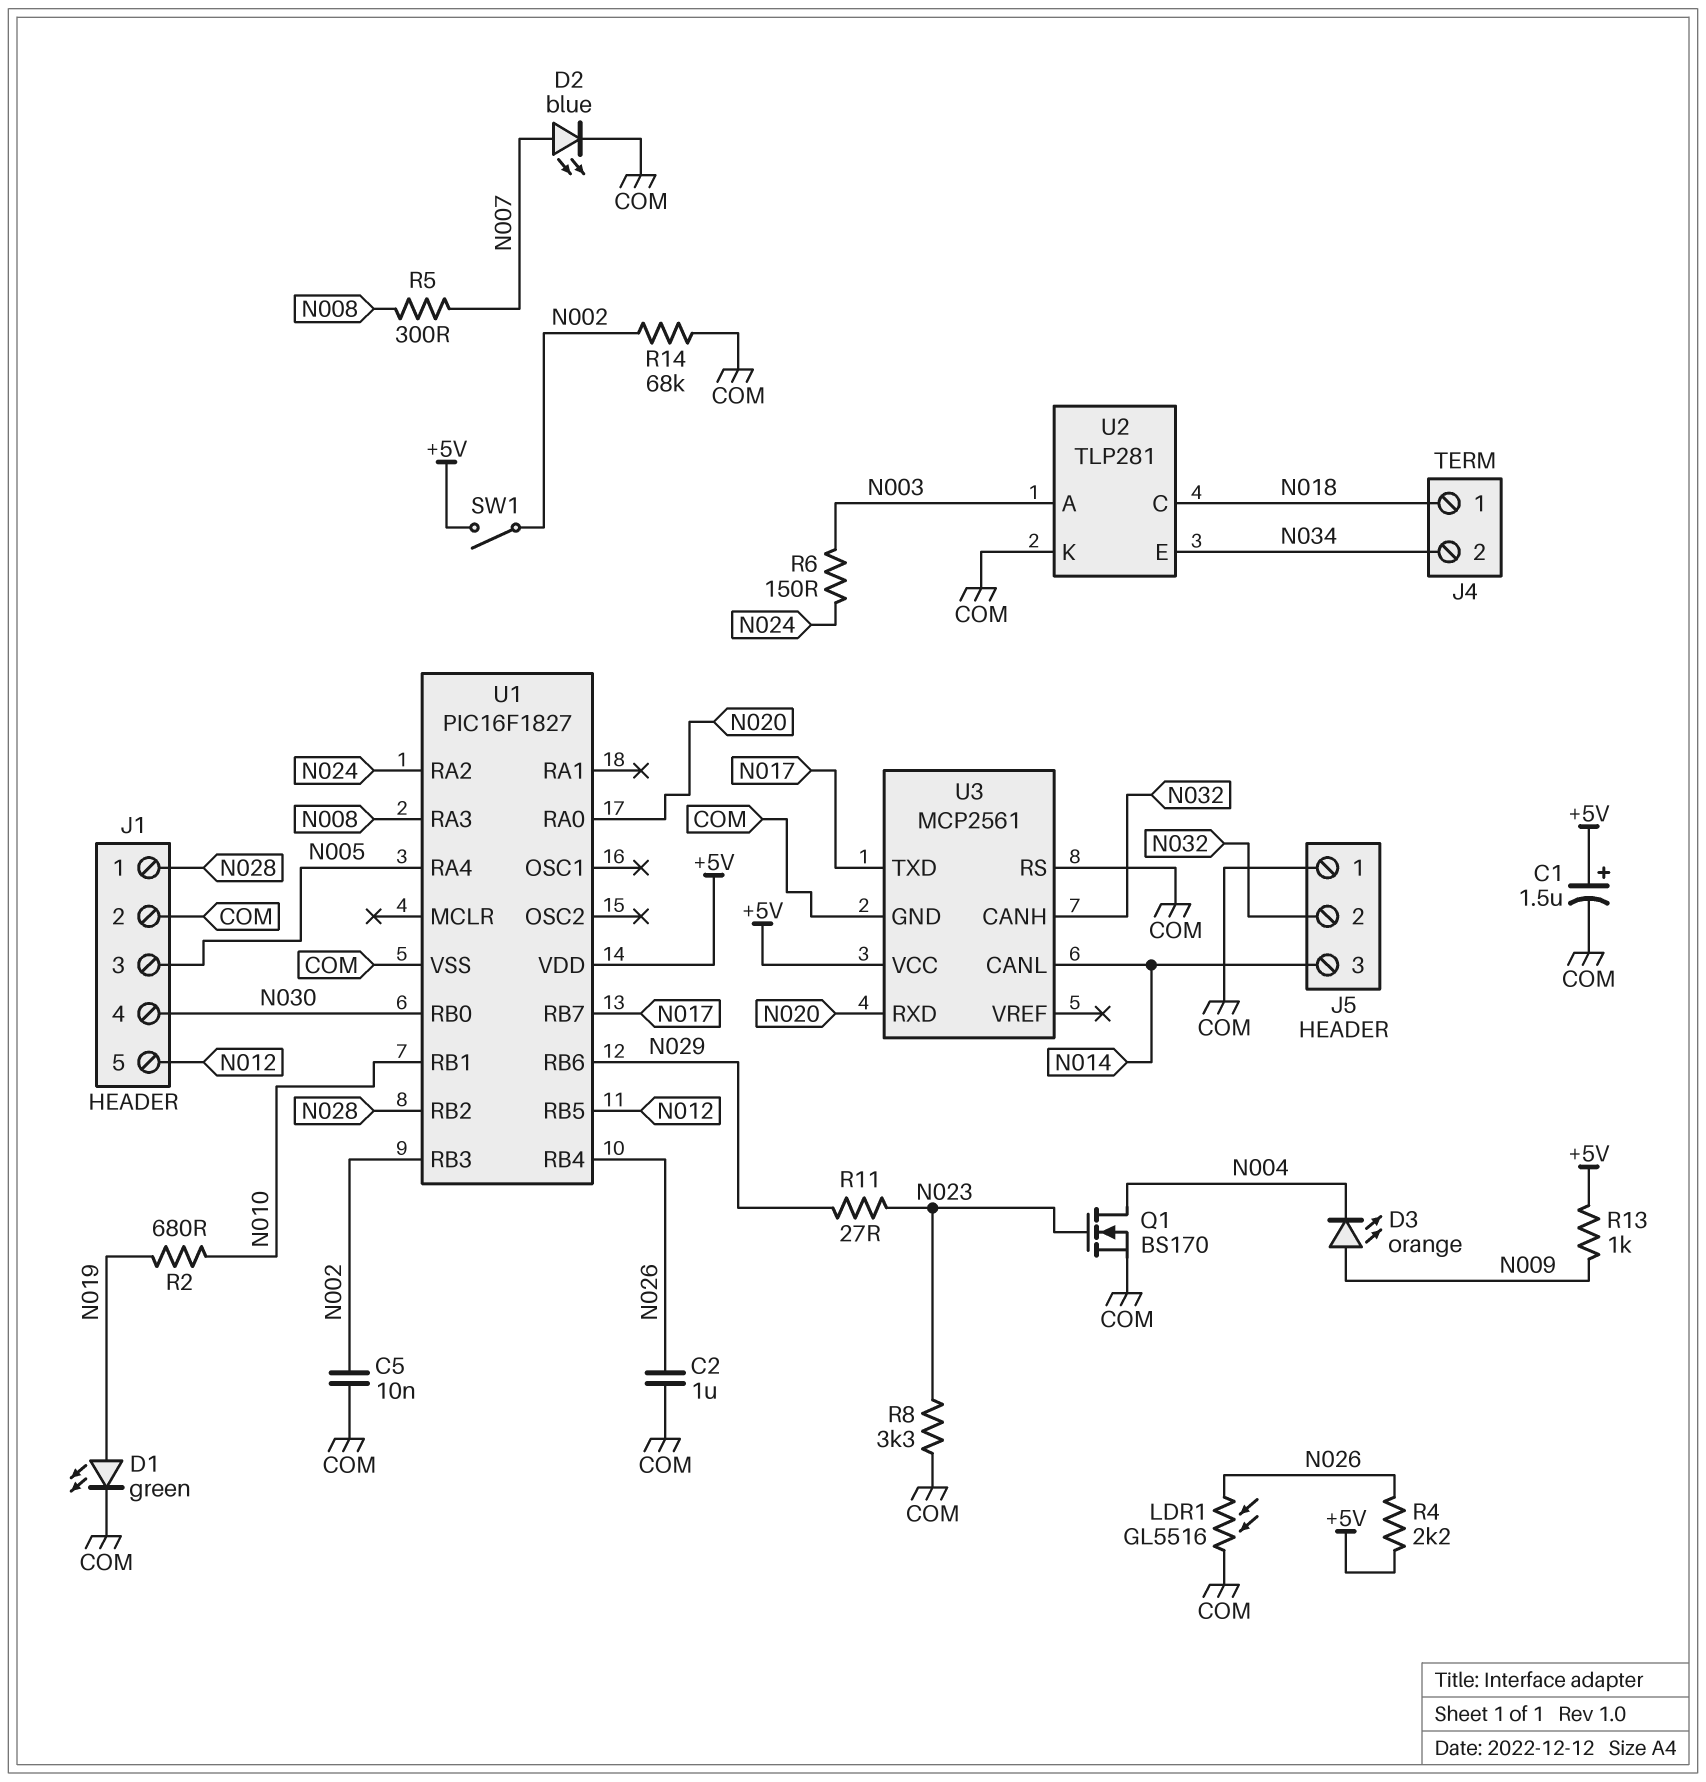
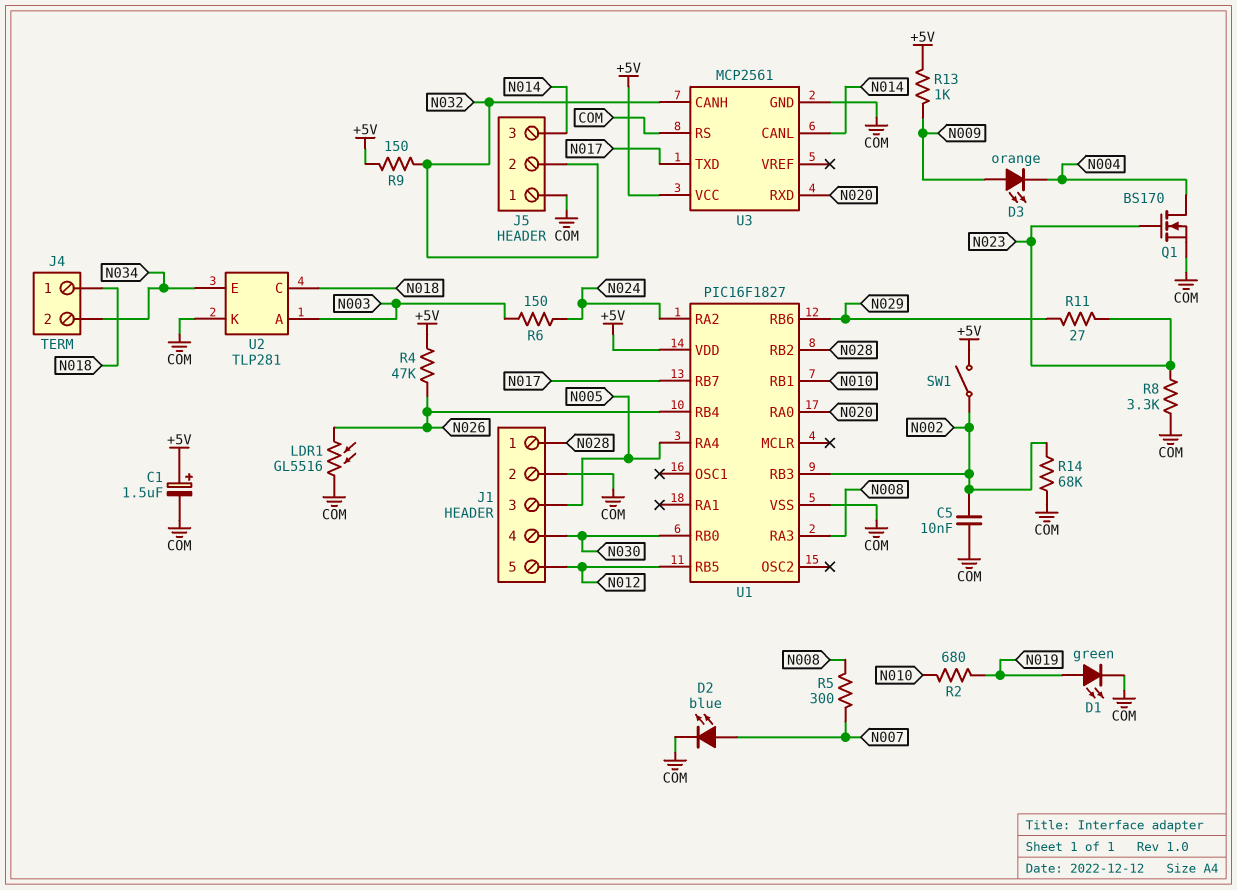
C2: 1uF (COM, N026) -> none
R4: 2.2k (+5V, N026) -> 47k (+5V, N026)
R9: none -> 150 (+5V, N032)

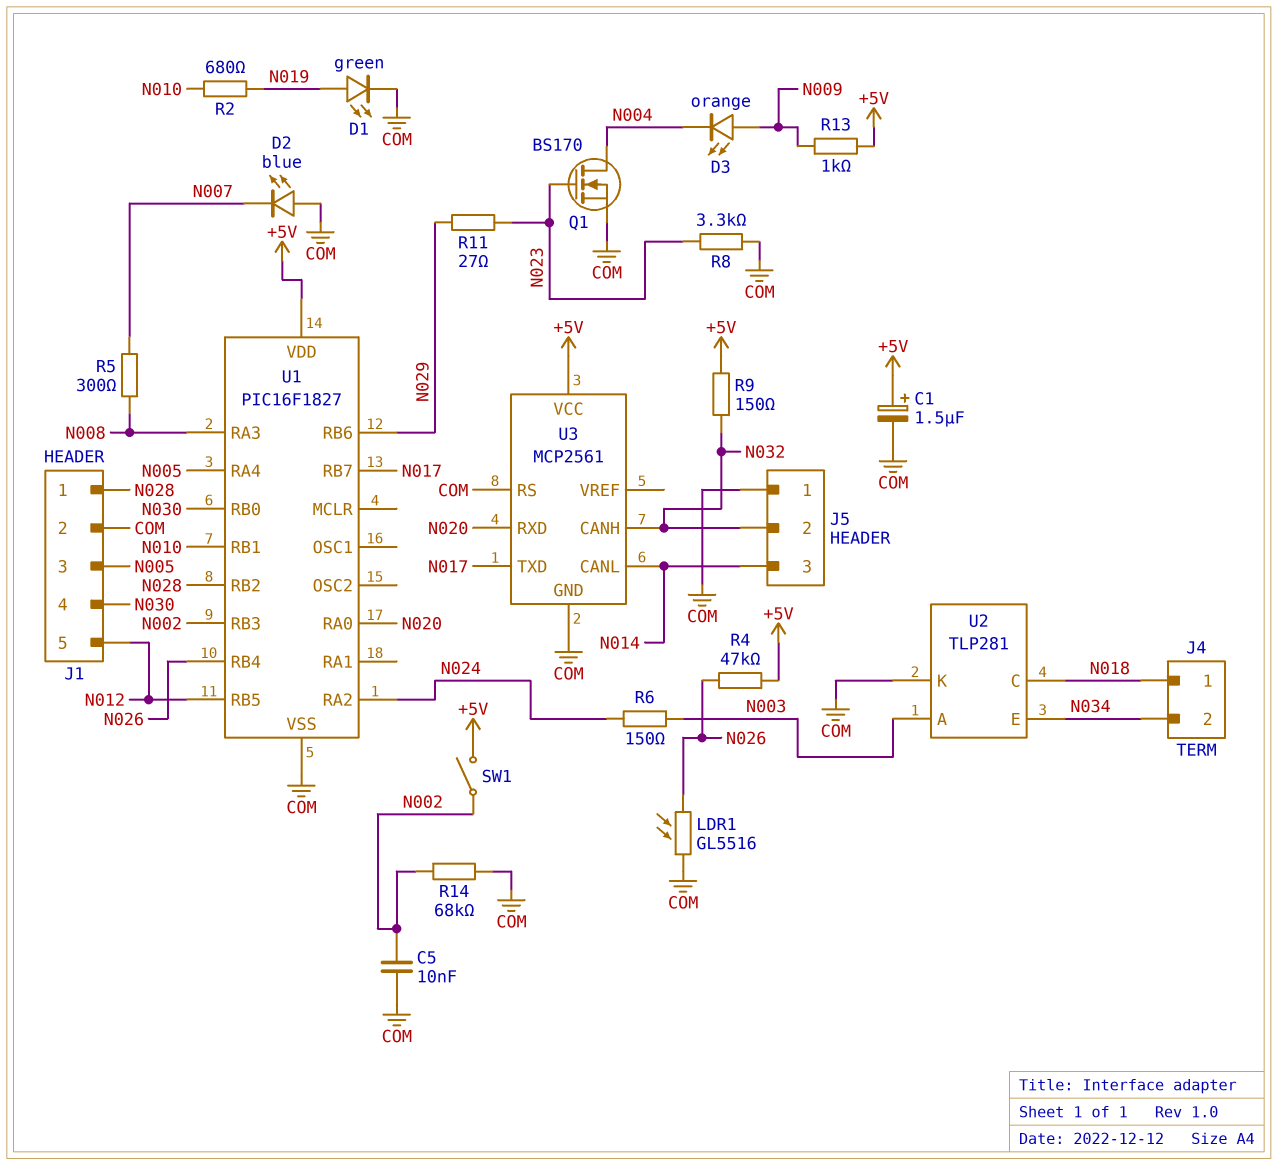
D2: LED blue (A N007, K COM) -> LED blue (A COM, K N007)

